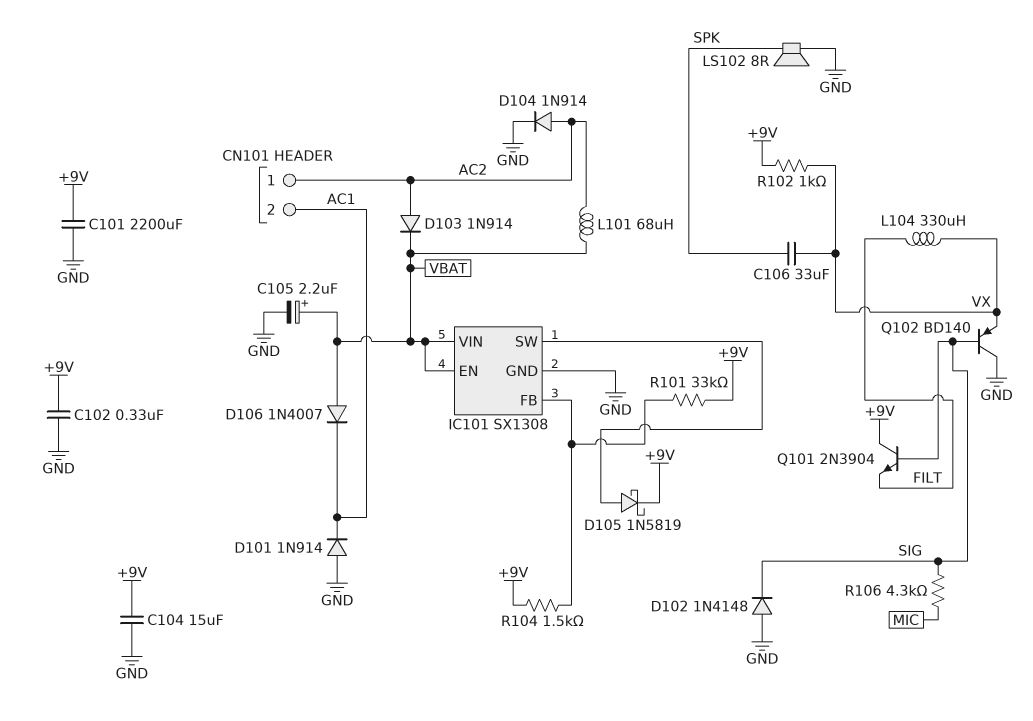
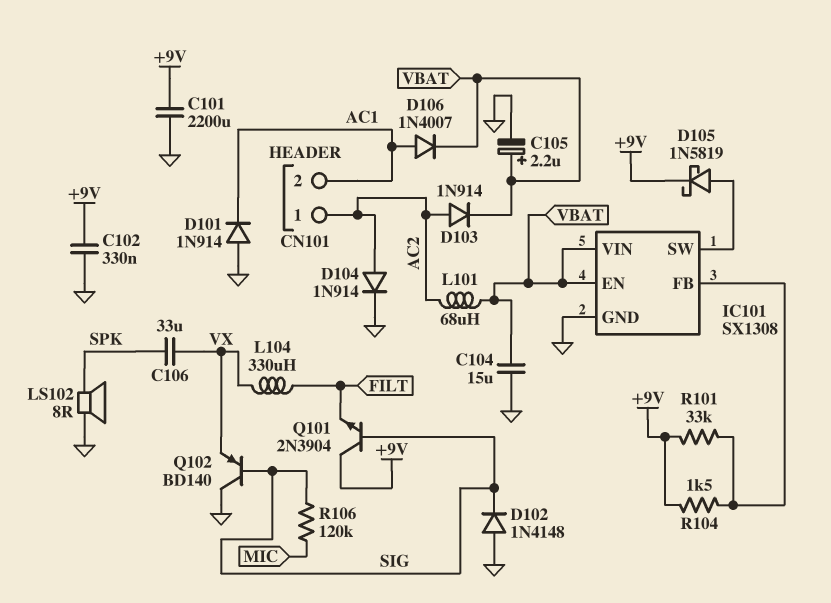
C104: 15uF (+9V, GND) -> 15uF (GND, VBAT)
D106: diode 1N4007 (A VBAT, K AC1) -> diode 1N4007 (A AC1, K VBAT)
R102: 1k (+9V, VX) -> none
R106: 4.3k (MIC, SIG) -> 120k (MIC, SIG)

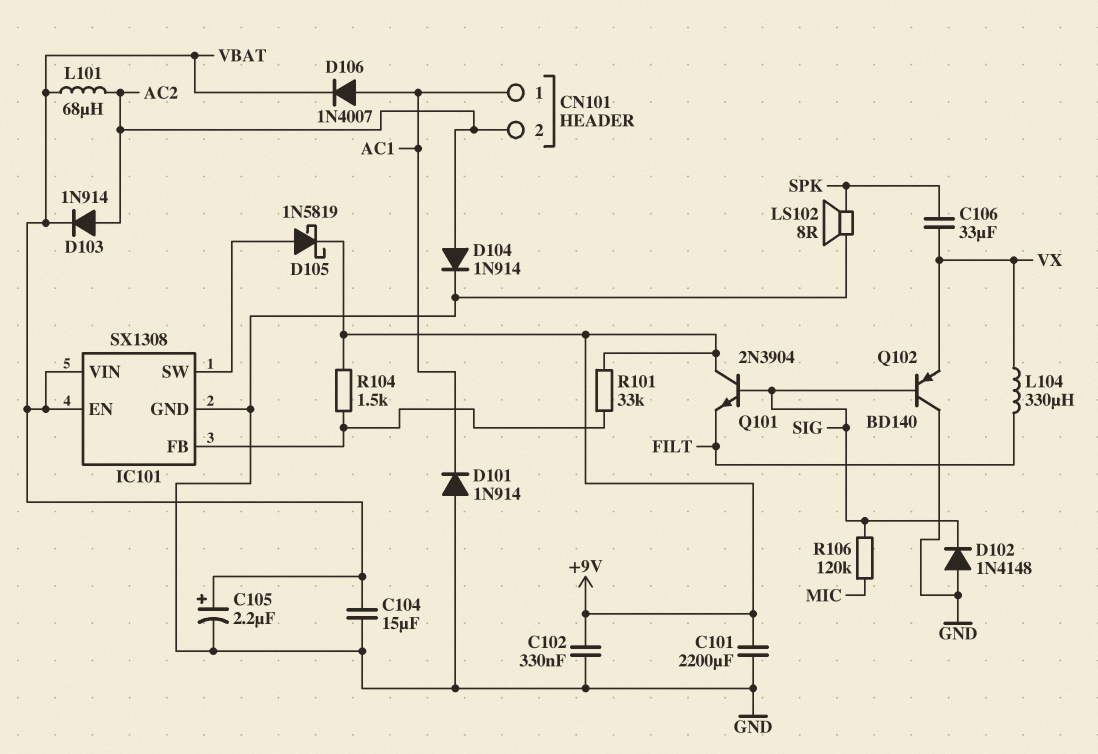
CN101 pin 1: AC2 -> AC1
CN101 pin 2: AC1 -> AC2

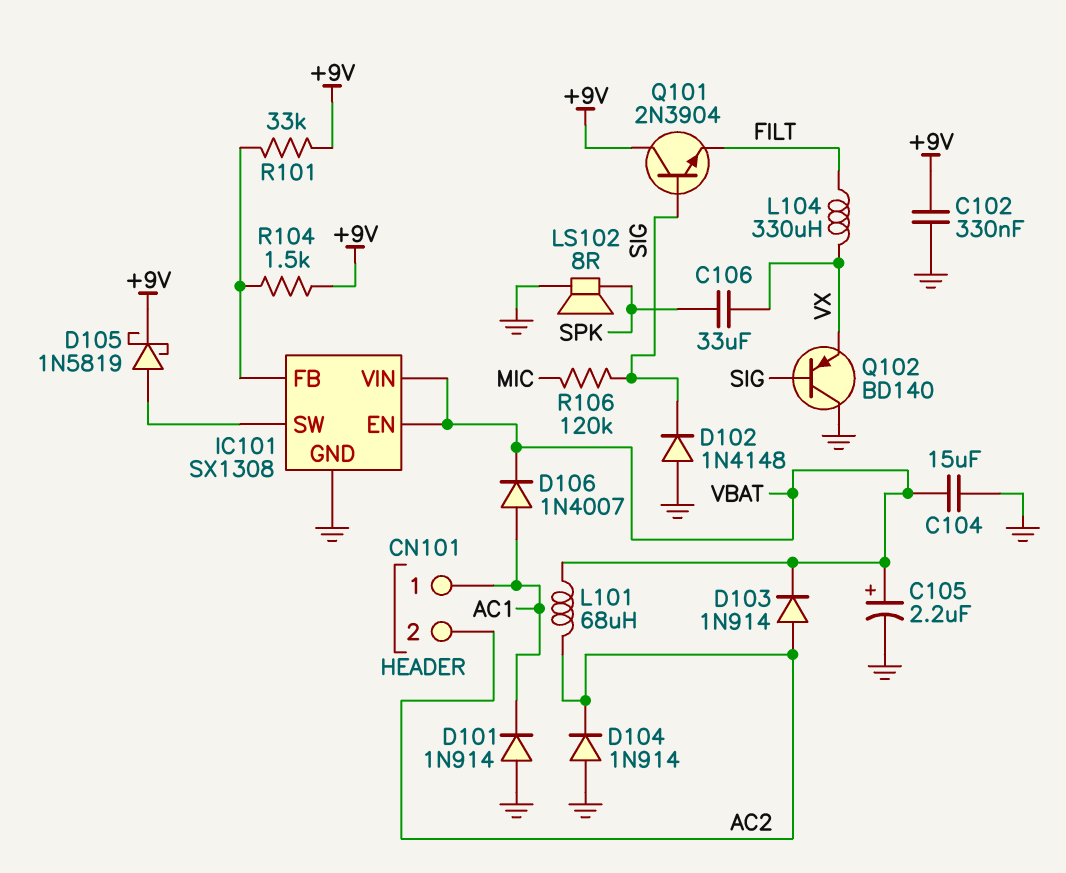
C101: 2200uF (+9V, GND) -> none
D104: diode 1N914 (A AC2, K GND) -> diode 1N914 (A GND, K AC2)

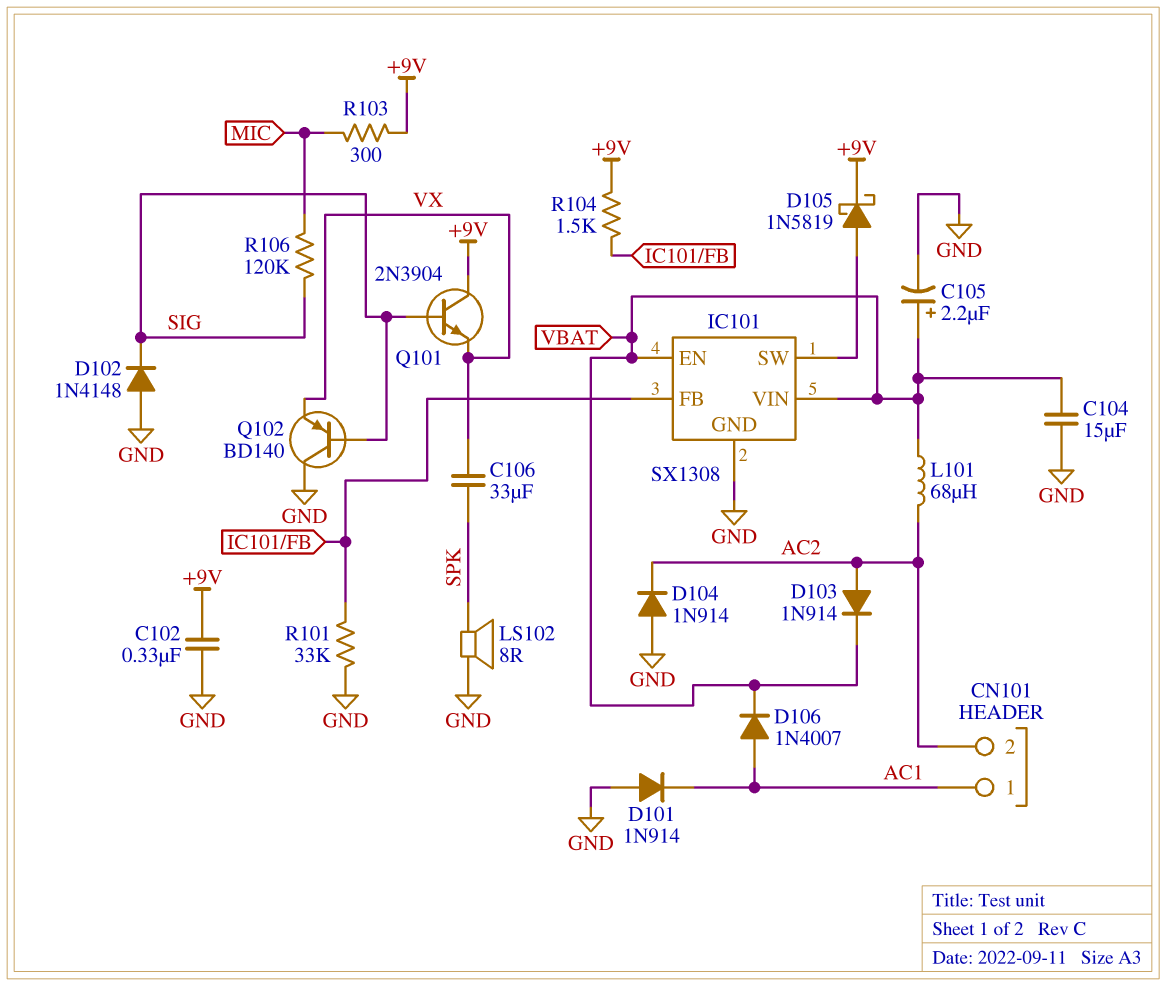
L104: 330uH (FILT, VX) -> none
Q101: NPN 2N3904 (B SIG, C +9V, E FILT) -> NPN 2N3904 (B SIG, C +9V, E VX)
R101: 33k (+9V, IC101/FB) -> 33k (GND, IC101/FB)
R103: none -> 300 (+9V, MIC)

